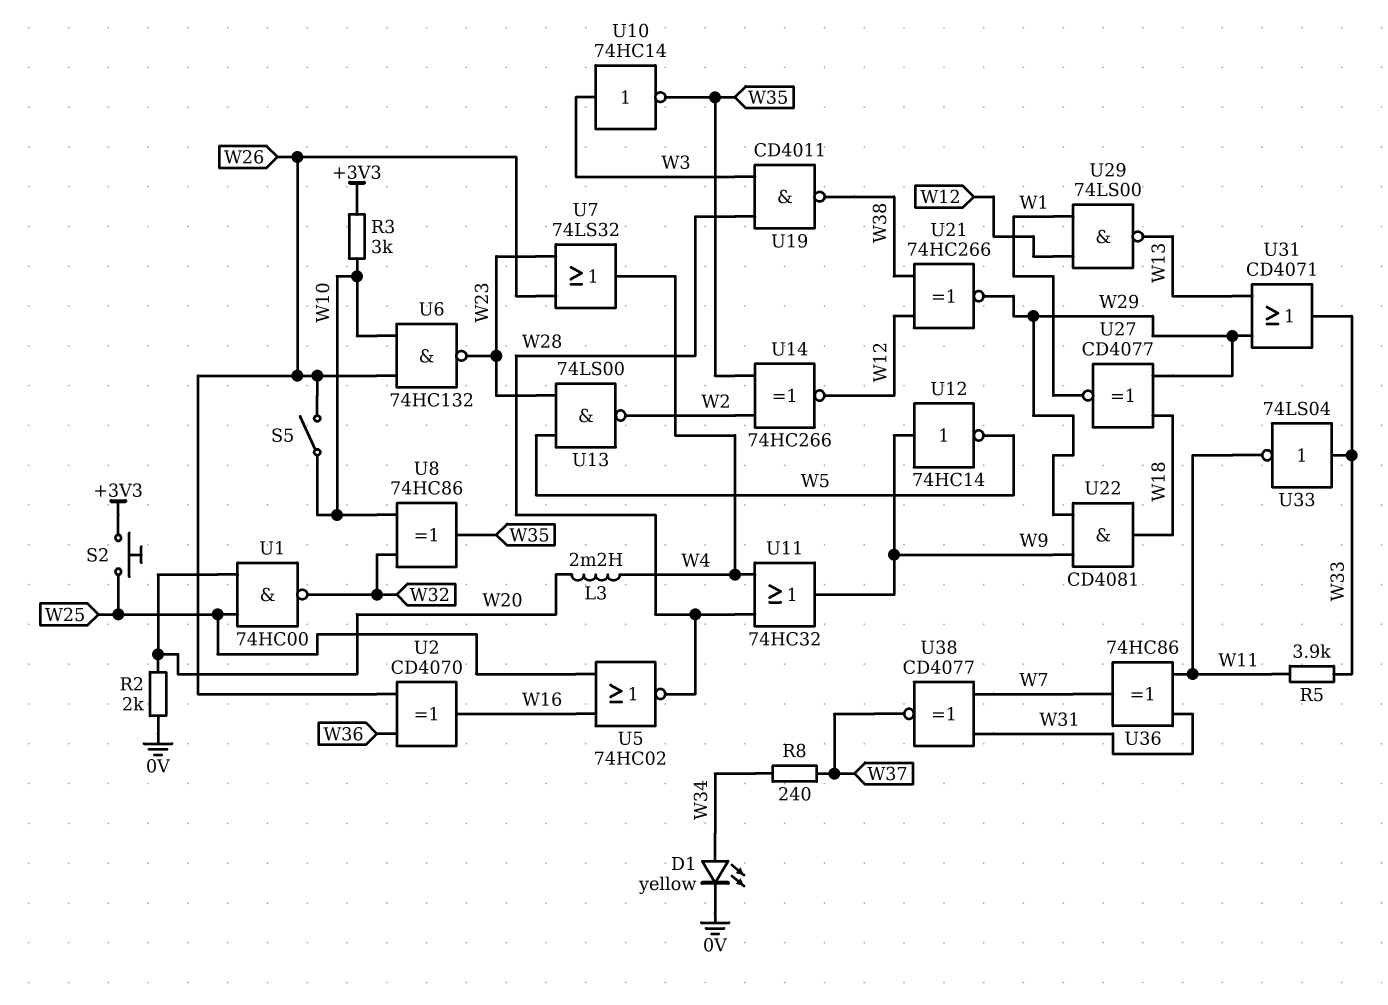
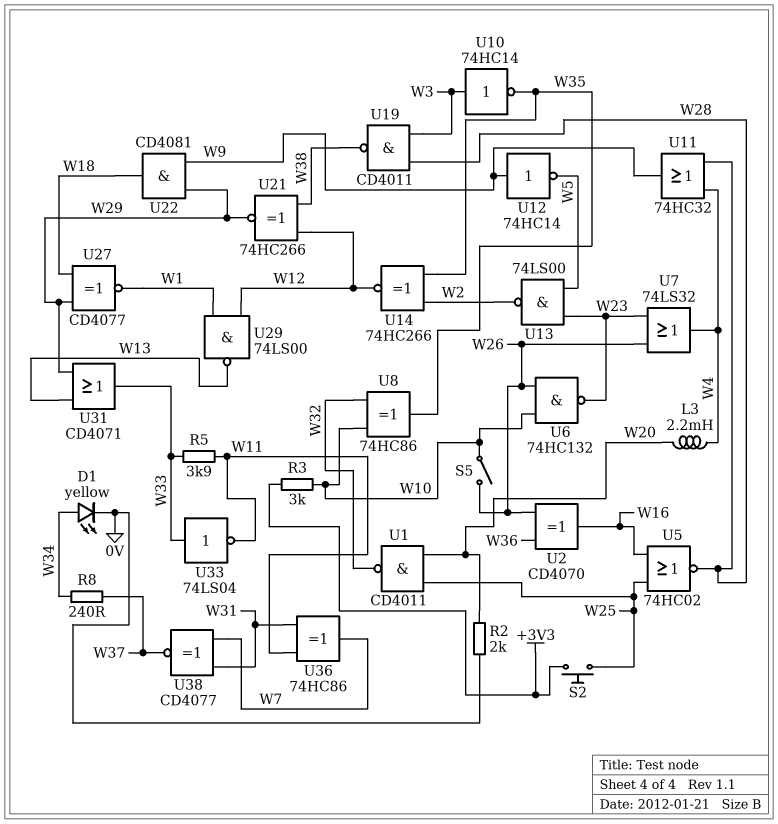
U1: NAND 74HC00 (in W20, in W25, out W32) -> NAND CD4011 (in W20, in W25, out W32)

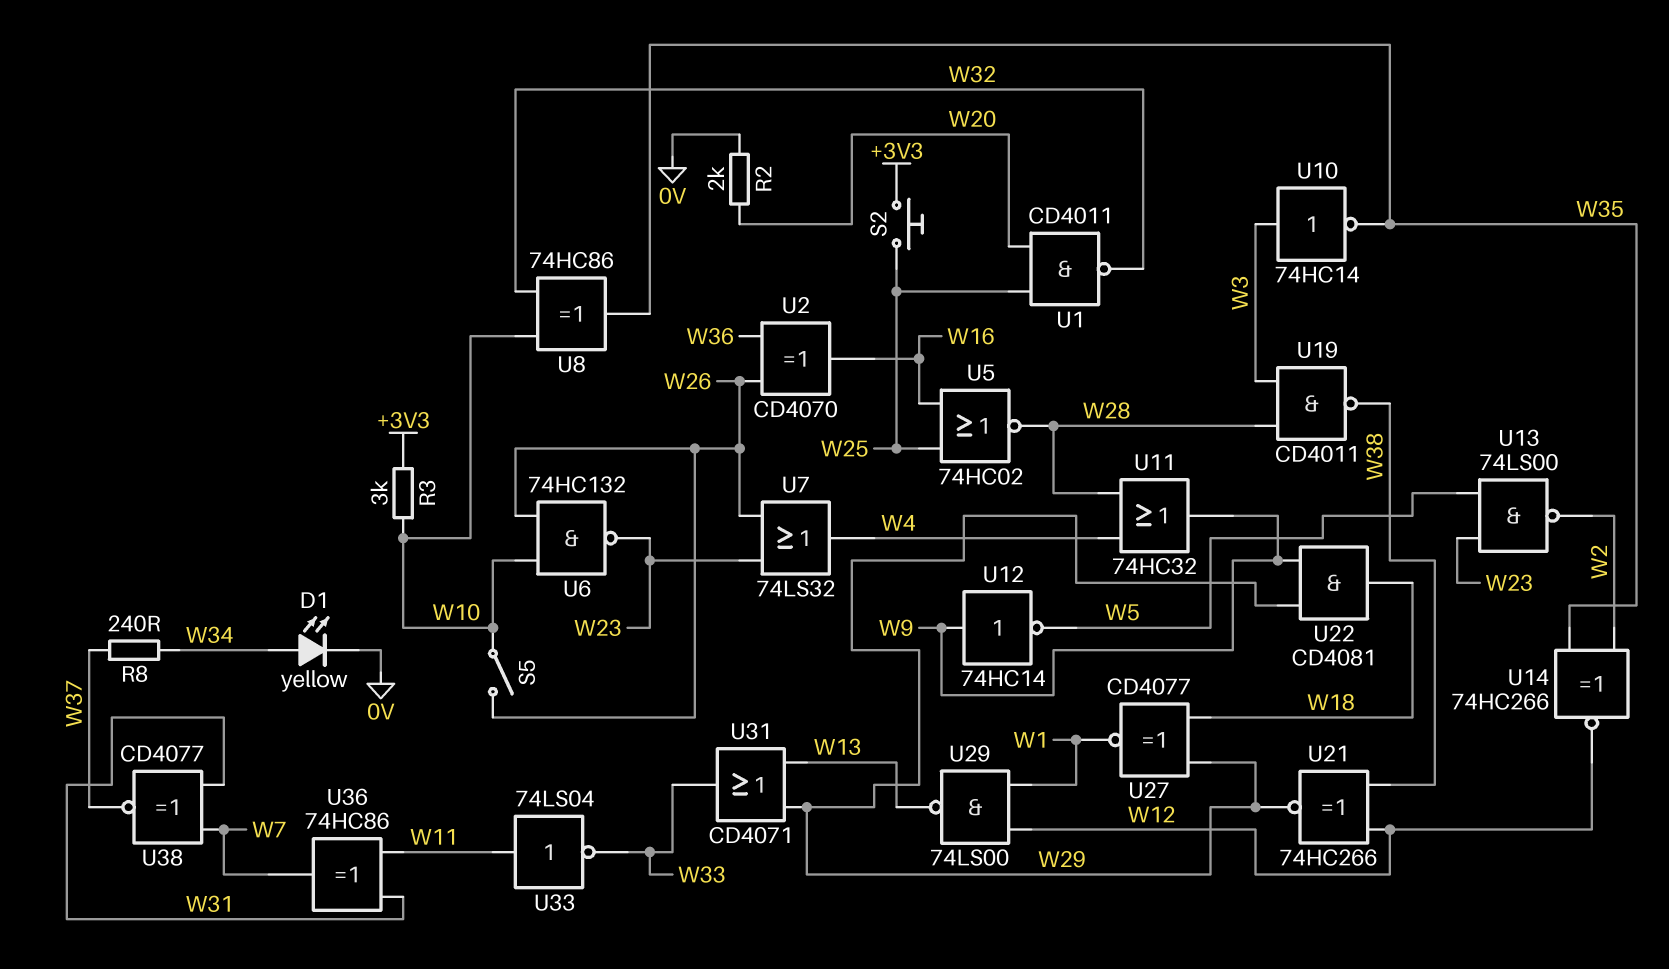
L3: 2.2mH (W4, W20) -> none
R5: 3.9k (W11, W33) -> none
U33: NOT 74LS04 (in W33, out W11) -> NOT 74LS04 (in W11, out W33)

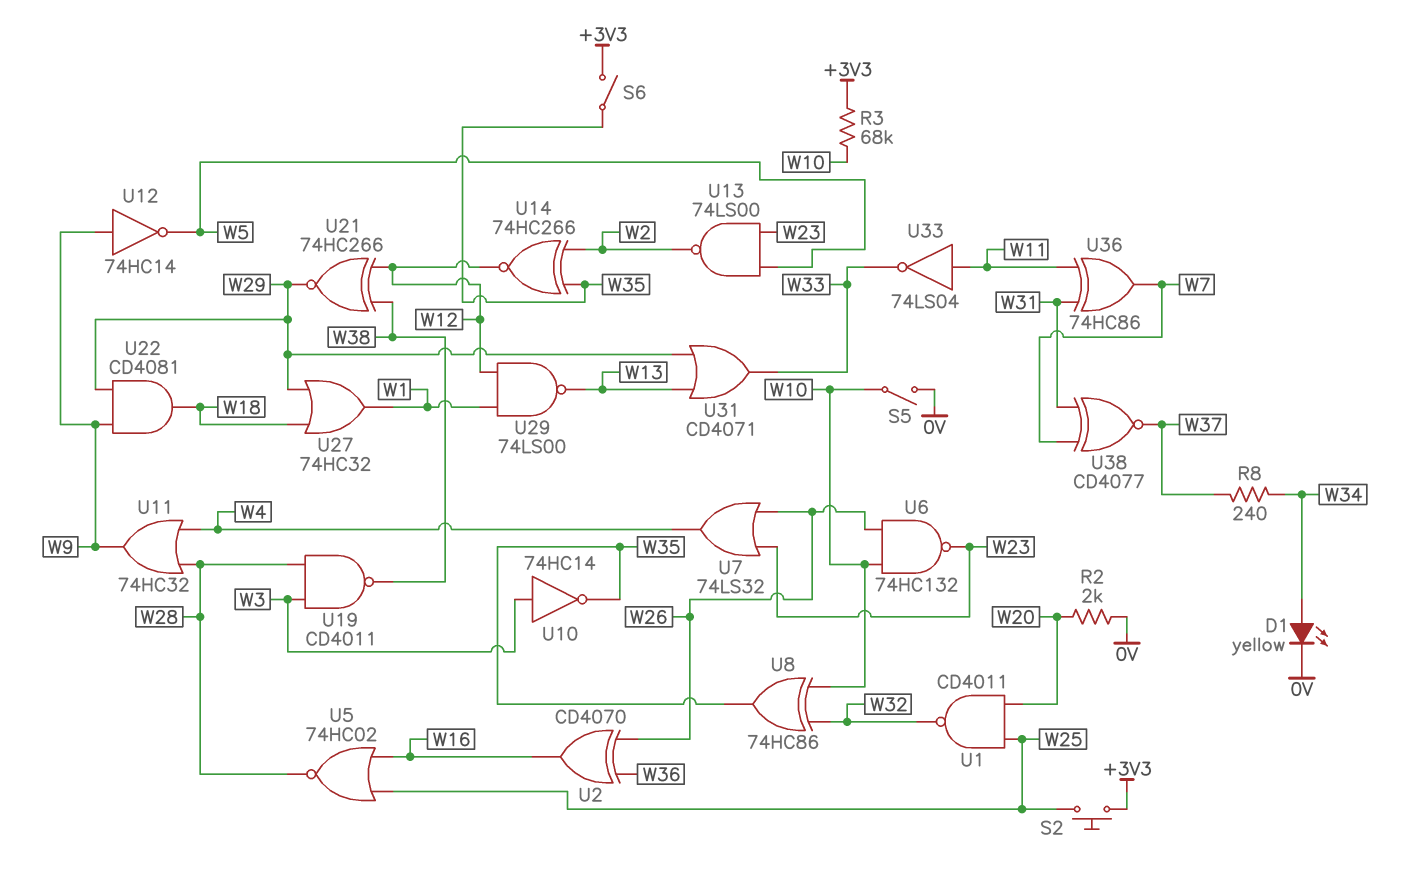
R3: 3k (+3V3, W10) -> 68k (+3V3, W10)
S5: switch (W10, W26) -> switch (0V, W10)
S6: none -> switch (+3V3, W35)
U27: XNOR CD4077 (in W18, in W29, out W1) -> OR 74HC32 (in W18, in W29, out W1)

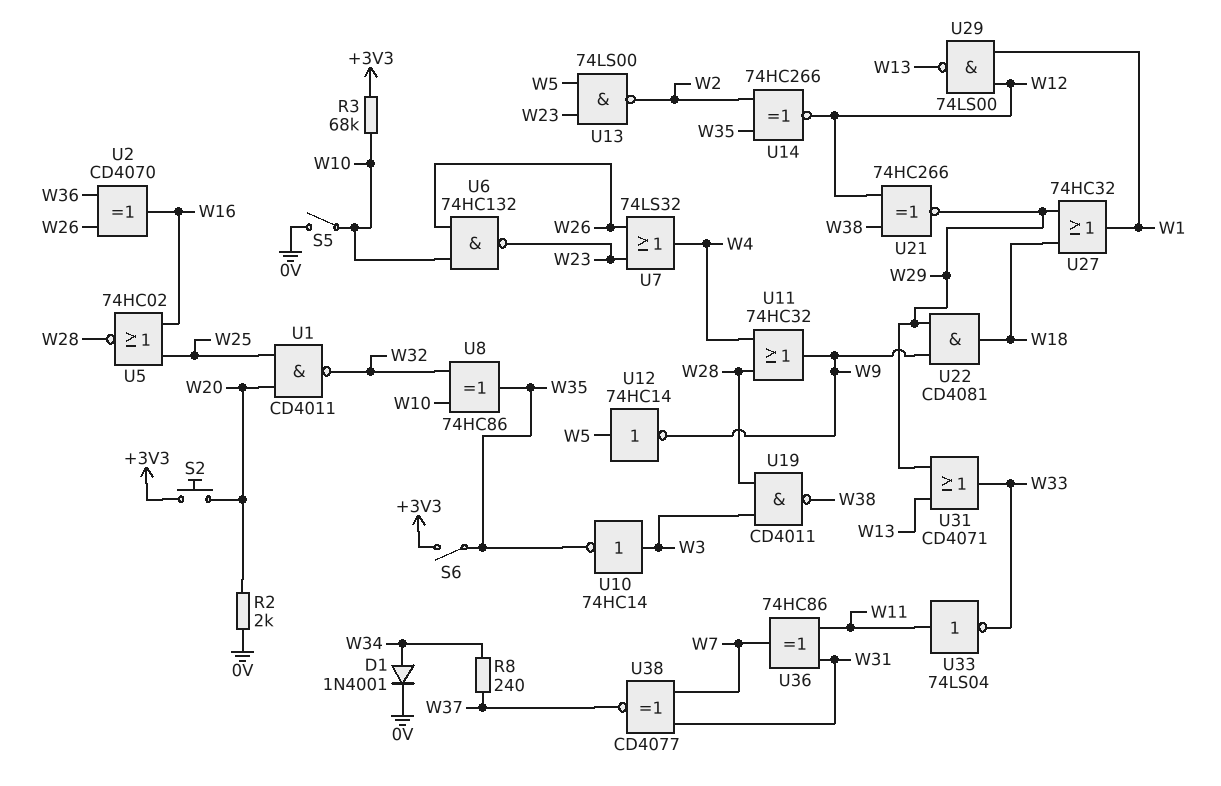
D1: LED yellow (A W34, K 0V) -> diode 1N4001 (A W34, K 0V)
S2: button (+3V3, W25) -> button (+3V3, W20)
U12: NOT 74HC14 (in W9, out W5) -> NOT 74HC14 (in W5, out W9)

